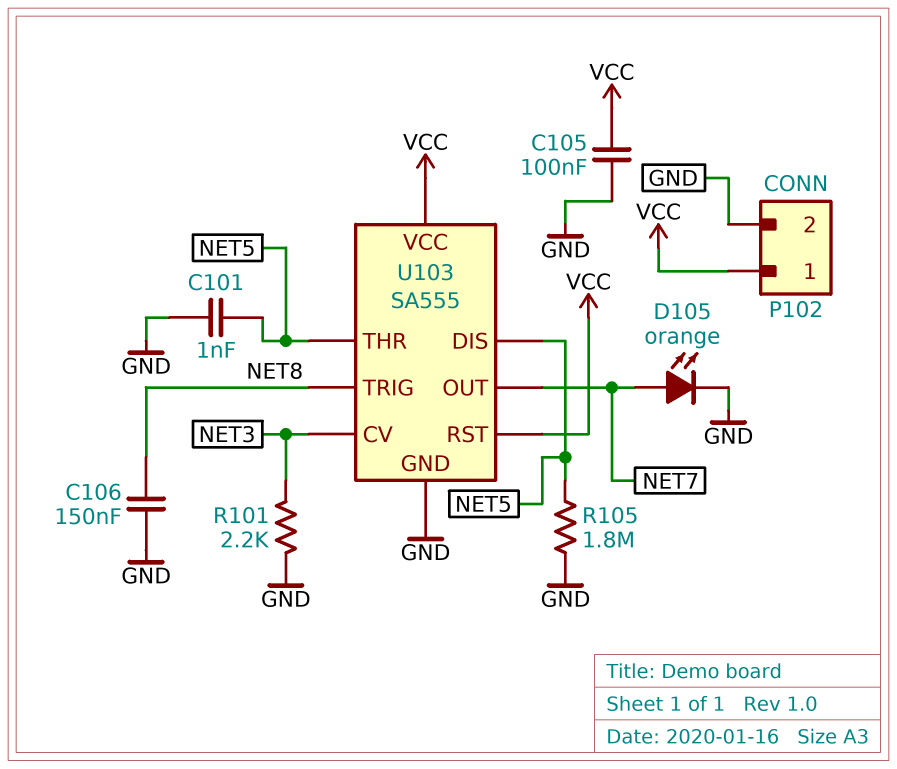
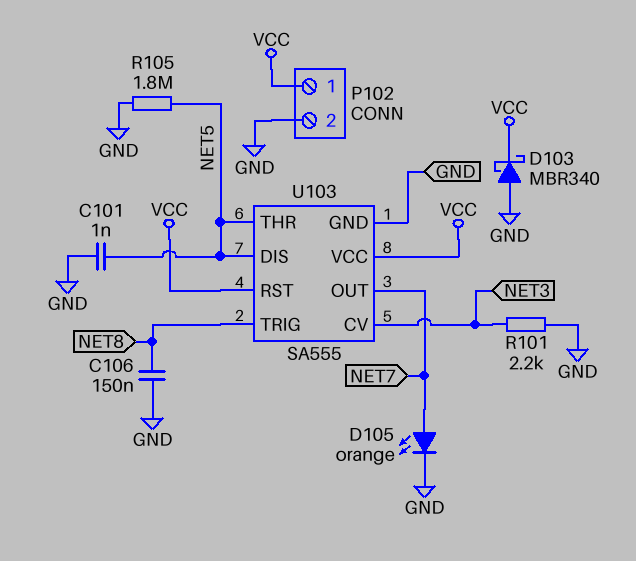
C105: 100nF (GND, VCC) -> none
D103: none -> schottky MBR340 (A GND, K VCC)

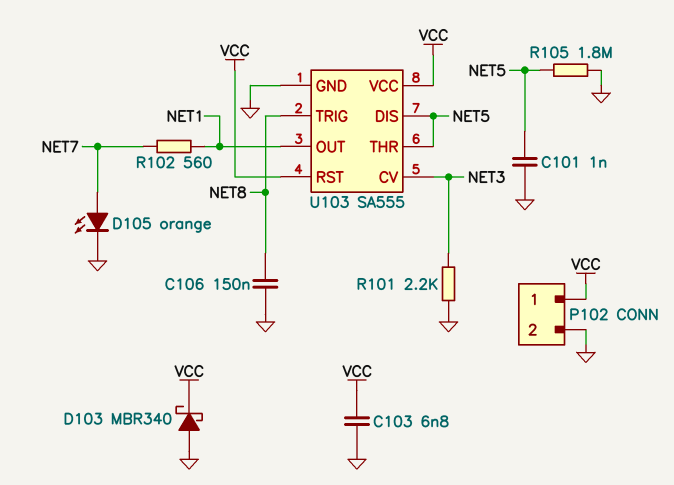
C103: none -> 6.8nF (GND, VCC)
R102: none -> 560 (NET1, NET7)
U103 pin OUT: NET7 -> NET1

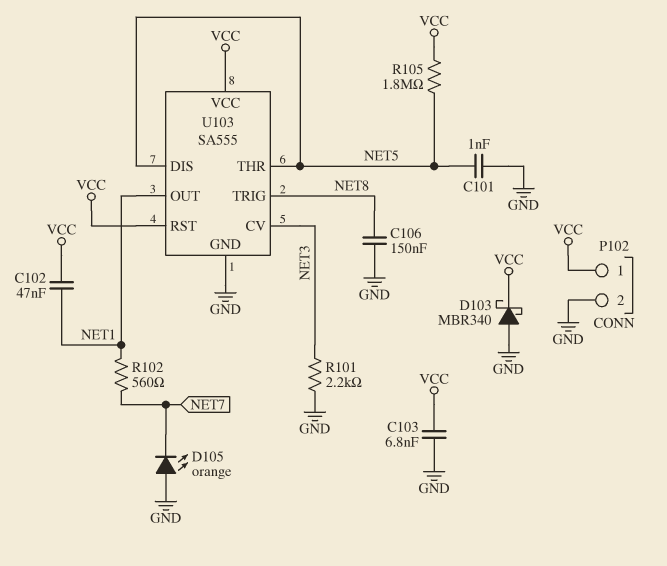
C102: none -> 47nF (NET1, VCC)
D105: LED orange (A NET7, K GND) -> LED orange (A GND, K NET7)
R105: 1.8M (GND, NET5) -> 1.8M (NET5, VCC)

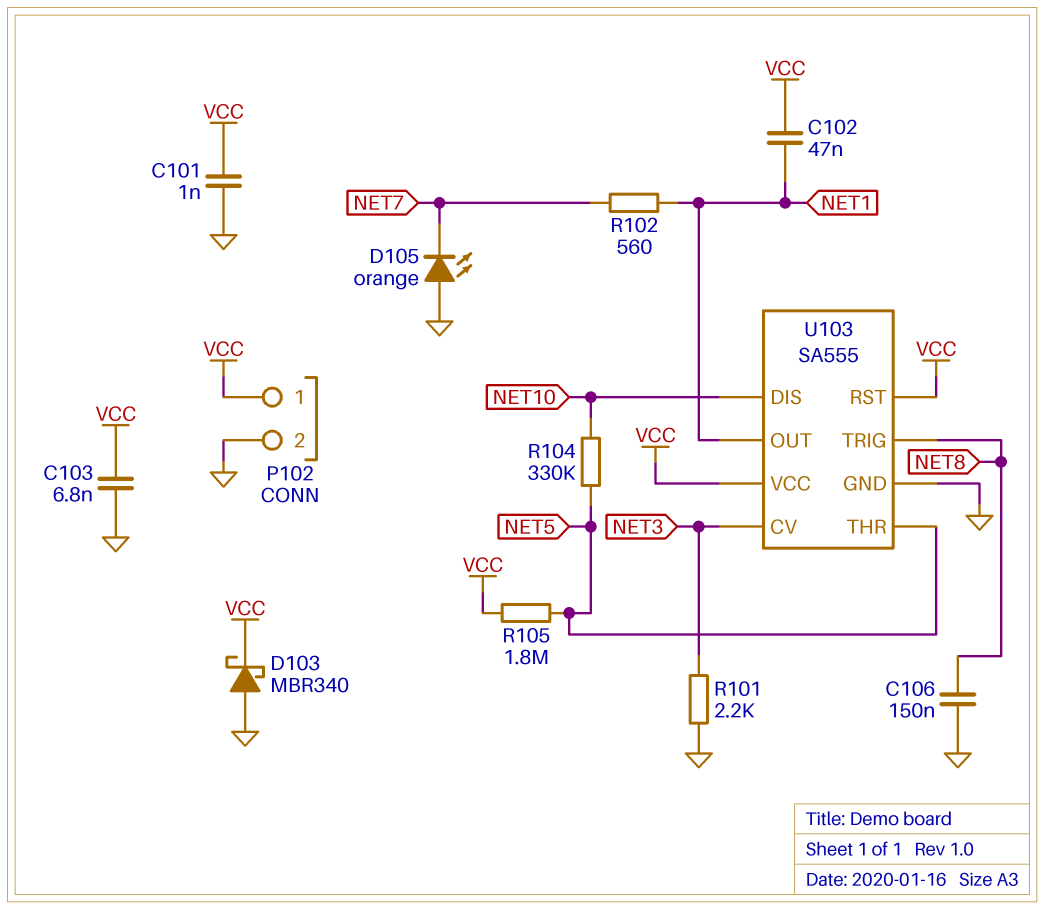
C101: 1nF (GND, NET5) -> 1nF (GND, VCC)
R104: none -> 330k (NET5, NET10)
U103 pin DIS: NET5 -> NET10

